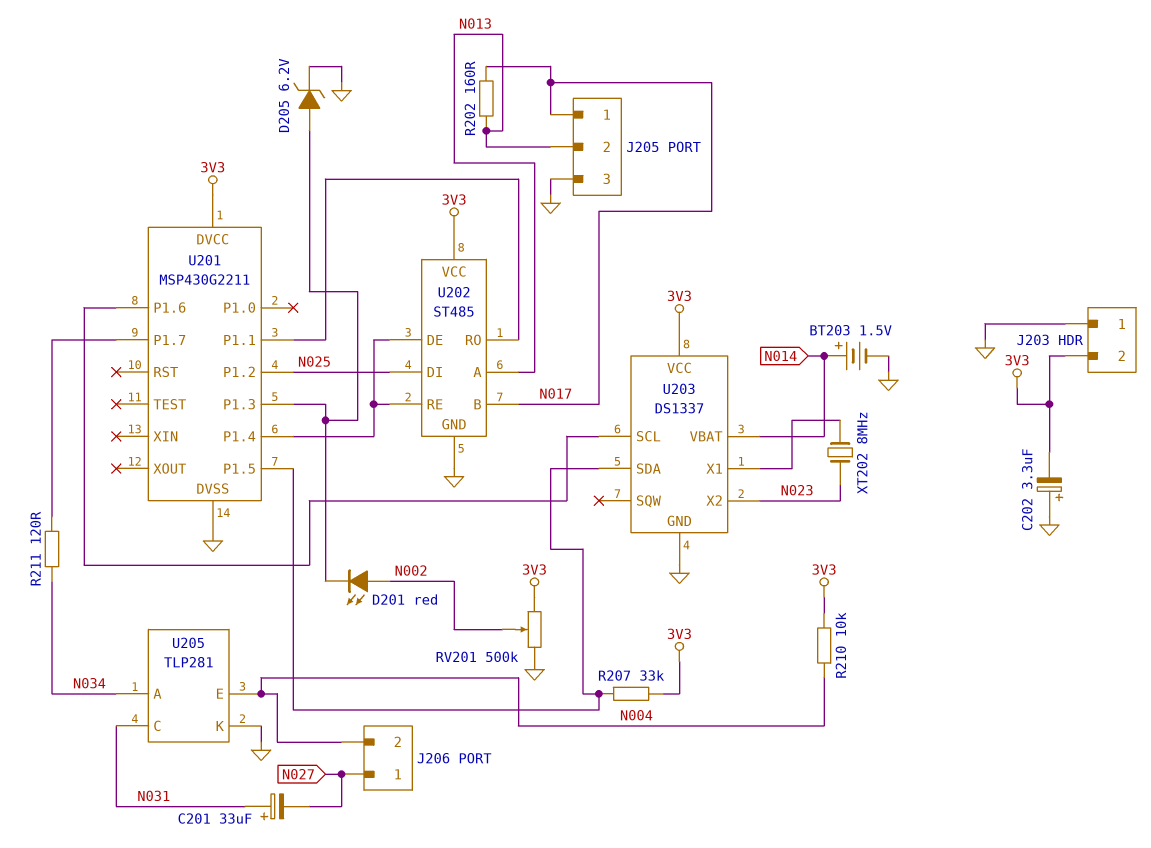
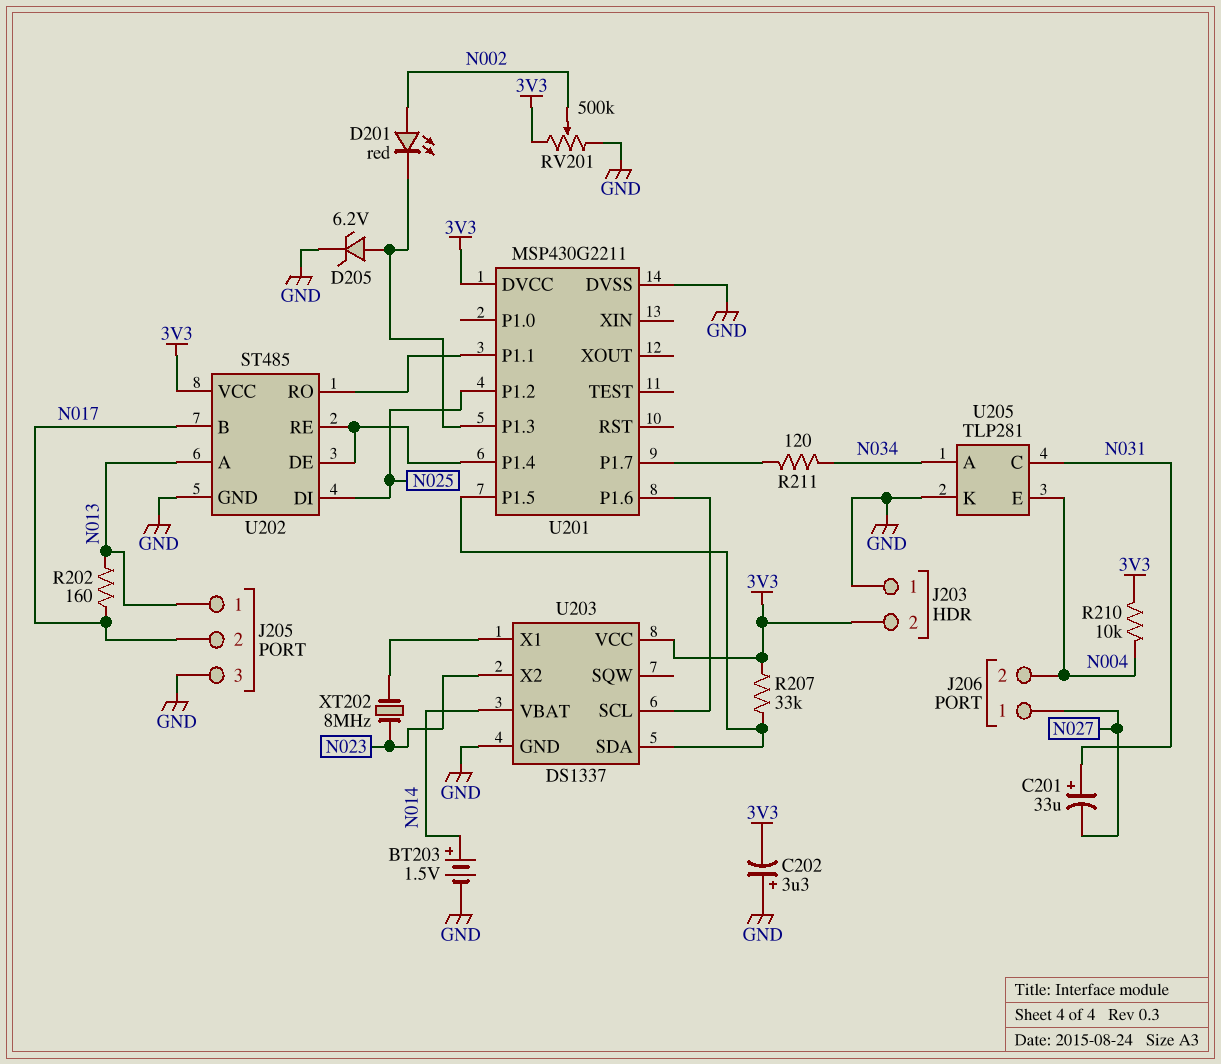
J205 pin 1: N017 -> N013
J205 pin 2: N013 -> N017

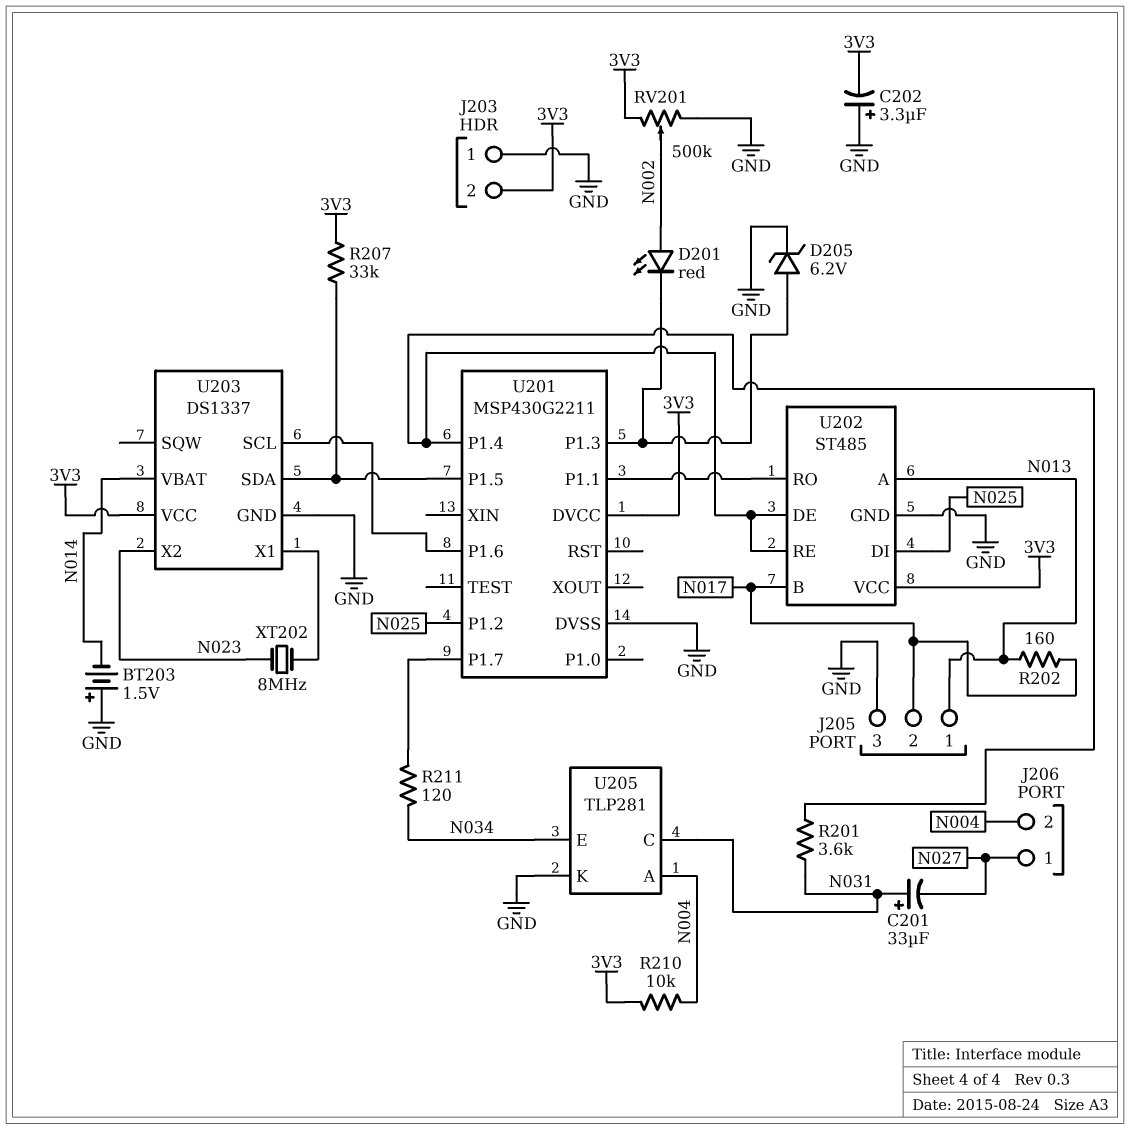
BT203: 1.5V (plus N014, minus GND) -> 1.5V (plus GND, minus N014)
R201: none -> 3.6k (N031, U201/P1.4)
U205 pin A: N034 -> N004
U205 pin E: N004 -> N034

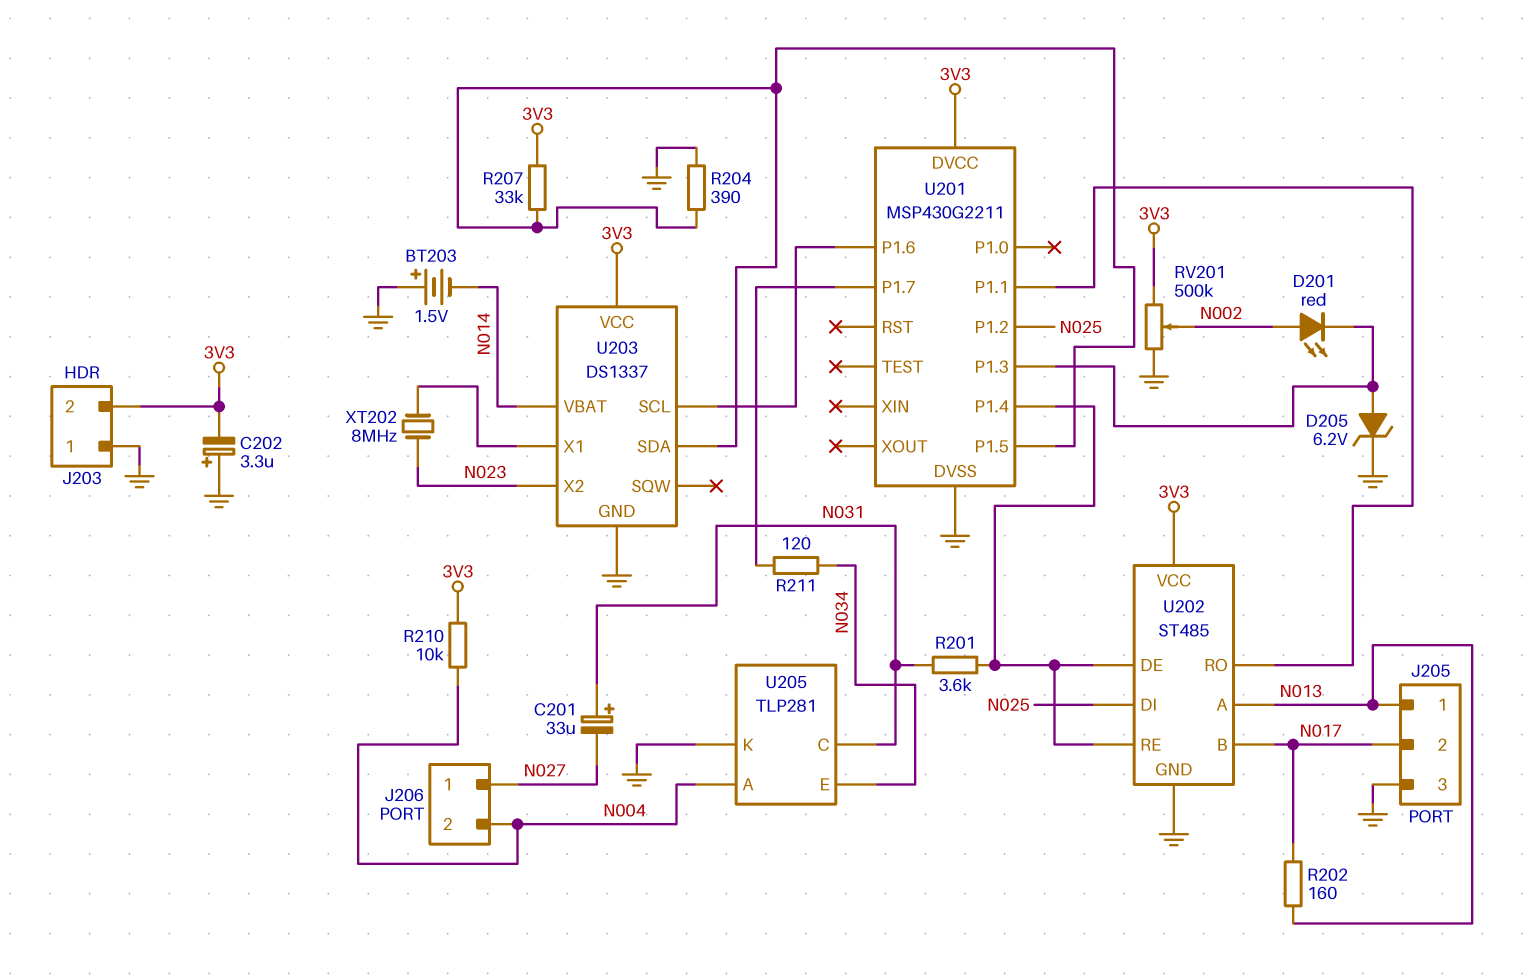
R204: none -> 390 (GND, U201/P1.5)

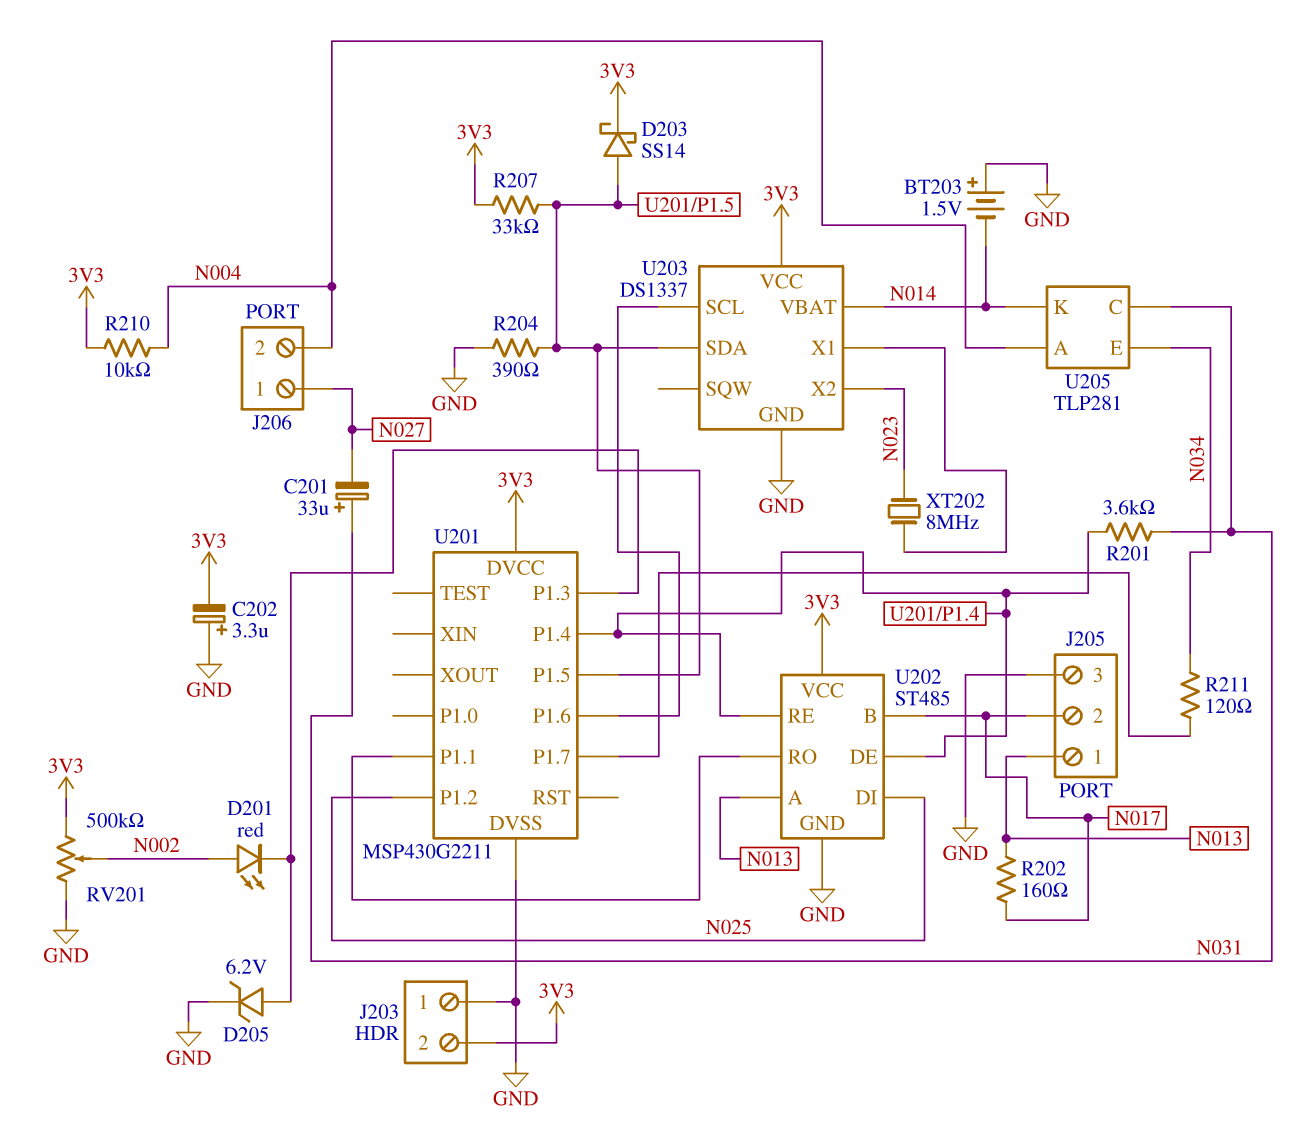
D203: none -> schottky SS14 (A U201/P1.5, K 3V3)
U205 pin K: GND -> N014

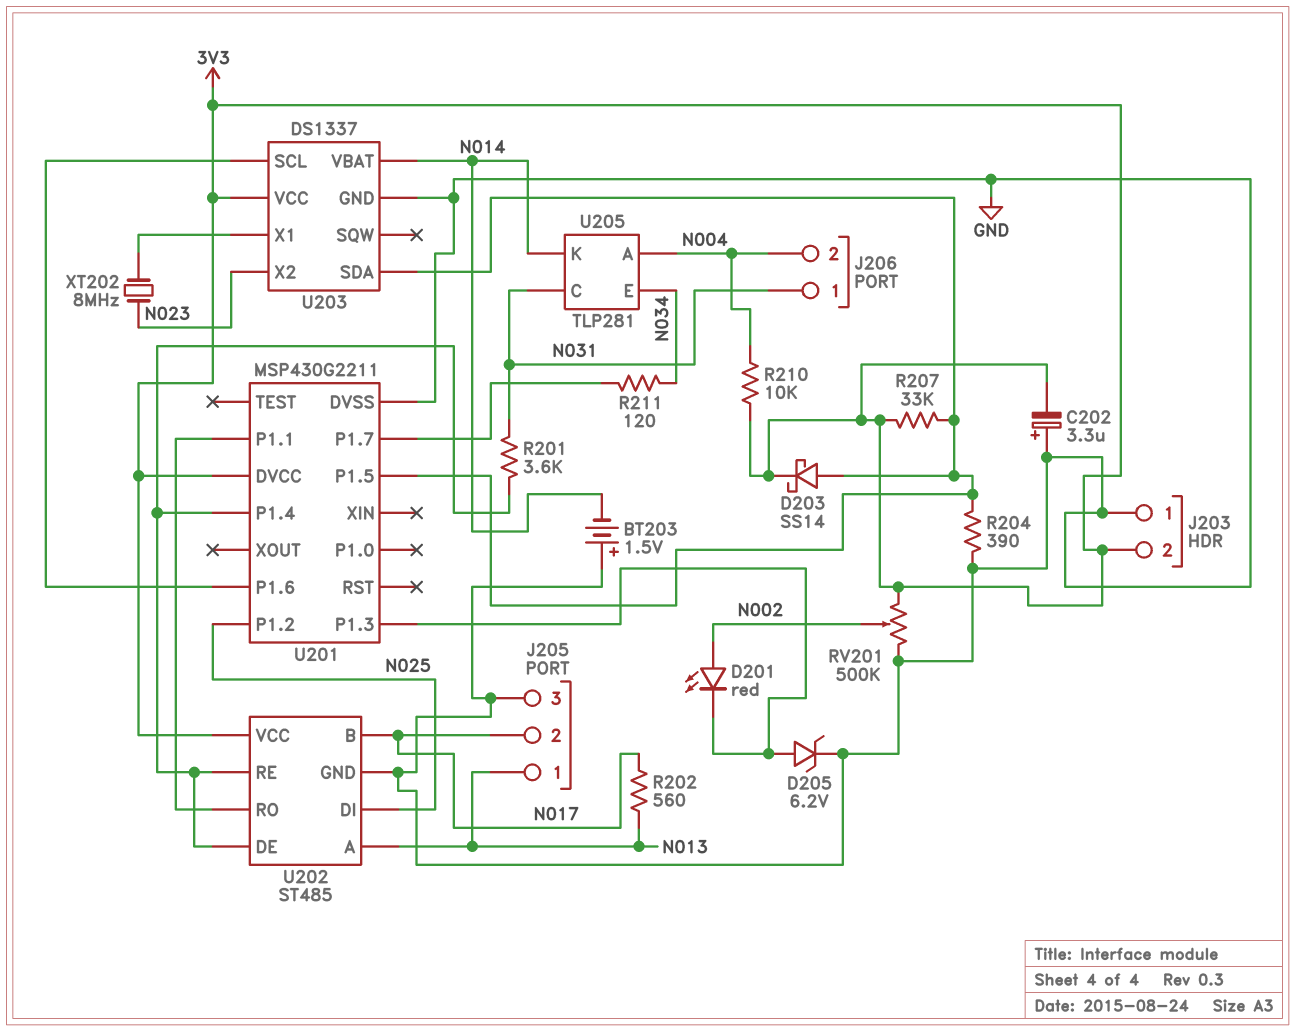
C201: 33uF (plus N031, minus N027) -> none
J206 pin 1: N027 -> N031
R202: 160 (N013, N017) -> 560 (N013, N017)

